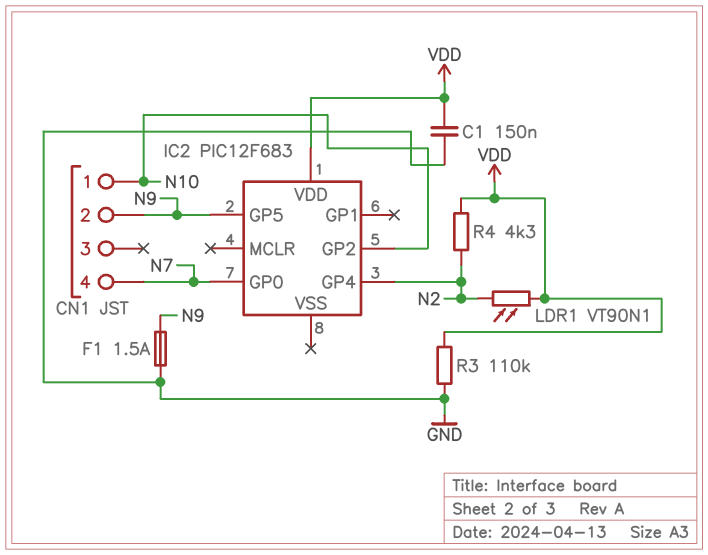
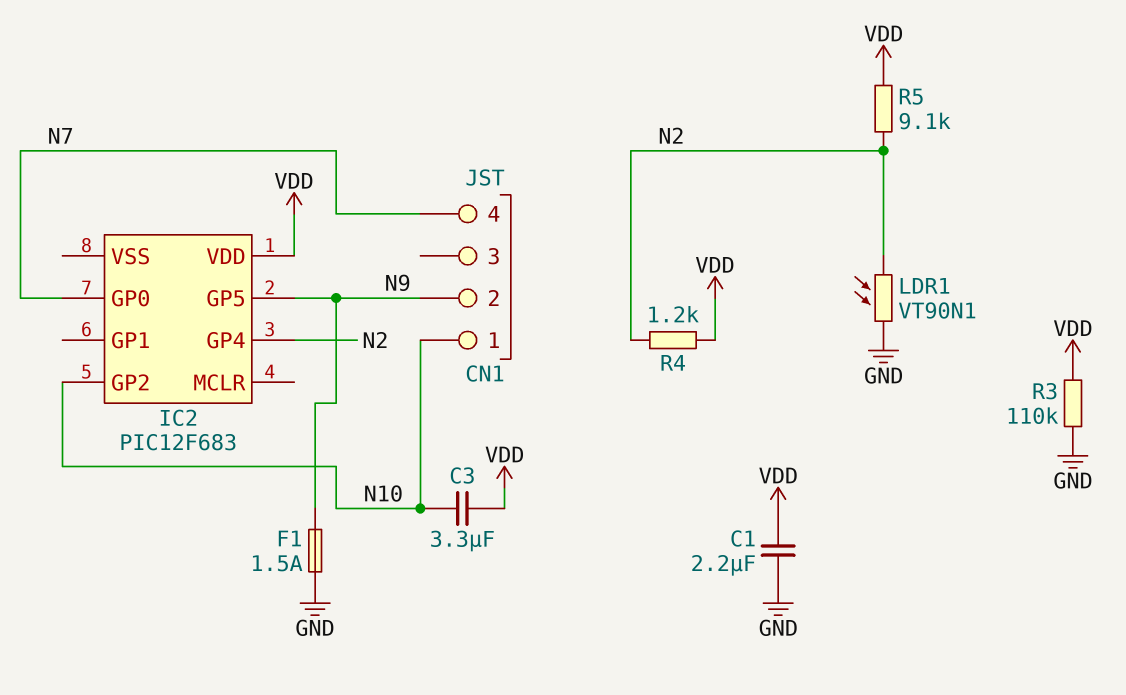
C1: 150nF (GND, VDD) -> 2.2uF (GND, VDD)
C3: none -> 3.3uF (N10, VDD)
LDR1: VT90N1 (N2, VDD) -> VT90N1 (GND, N2)
R4: 4.3k (N2, VDD) -> 1.2k (N2, VDD)
R5: none -> 9.1k (N2, VDD)

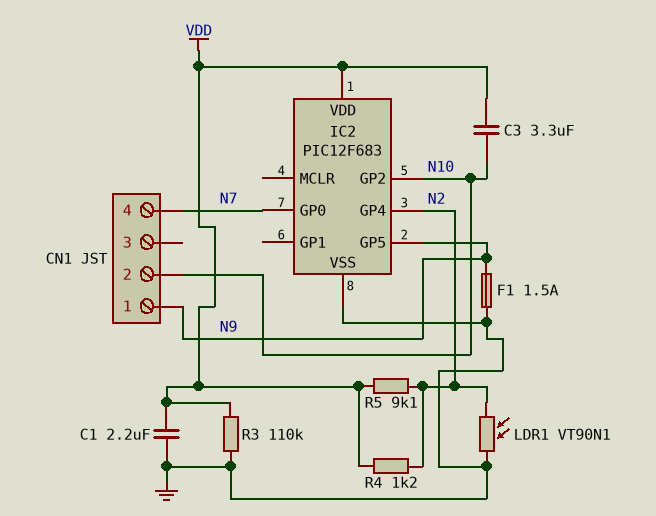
CN1 pin 1: N10 -> N9
CN1 pin 2: N9 -> N10
IC2 pin VSS: none -> GND

